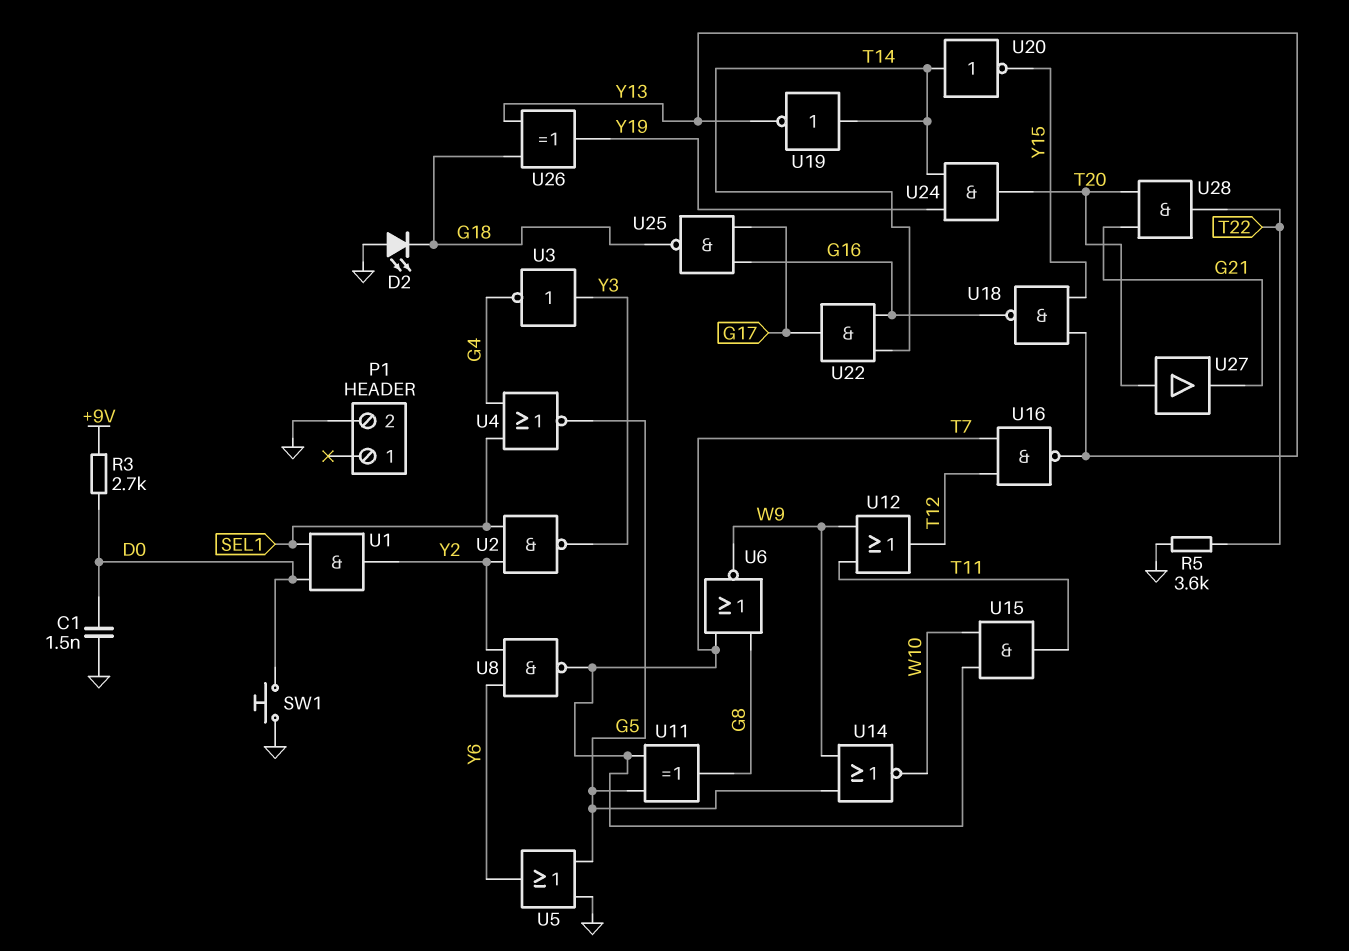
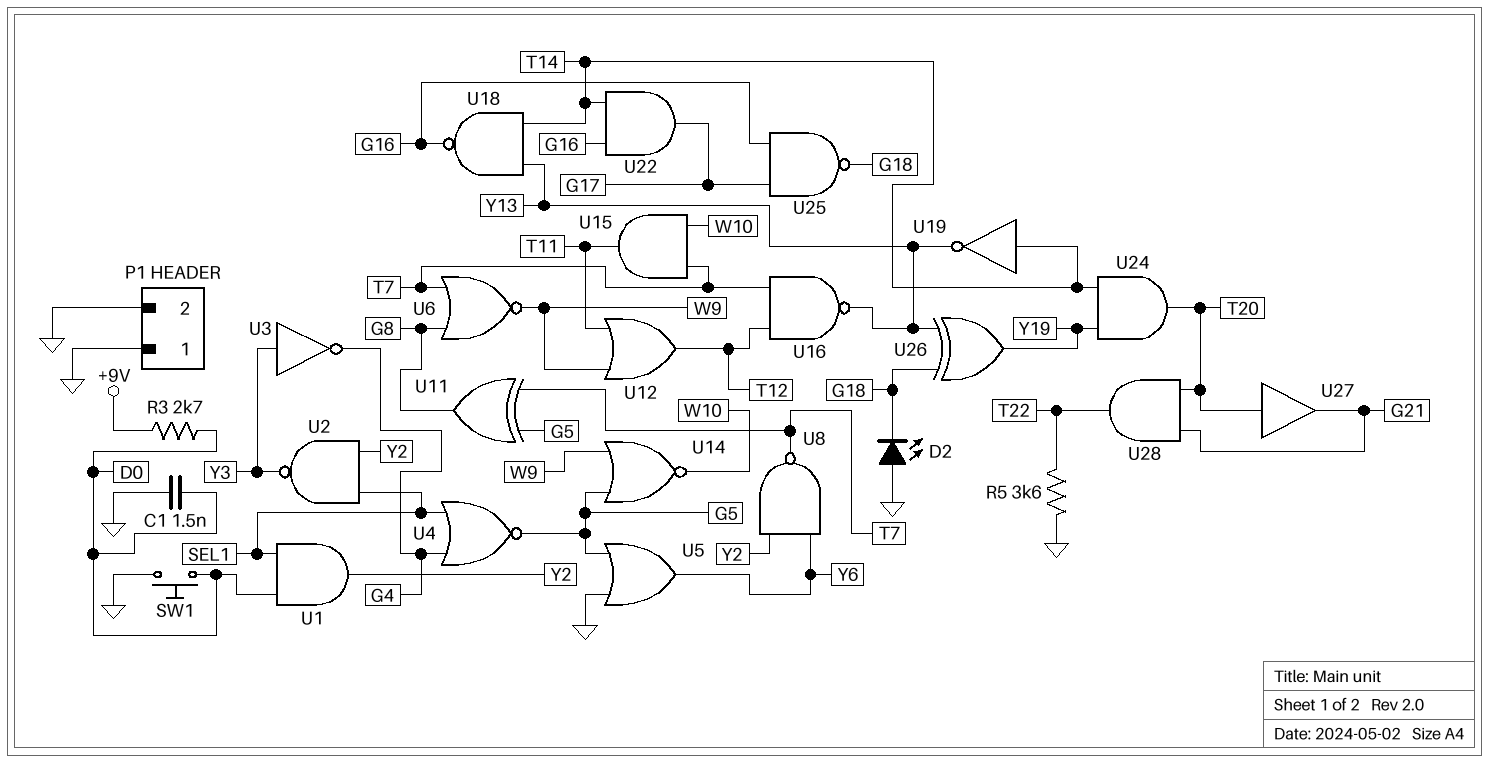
P1 pin 1: none -> GND
U18: NAND (in Y13, in Y15, out G16) -> NAND (in T14, in Y13, out G16)
U20: NOT (in T14, out Y15) -> none

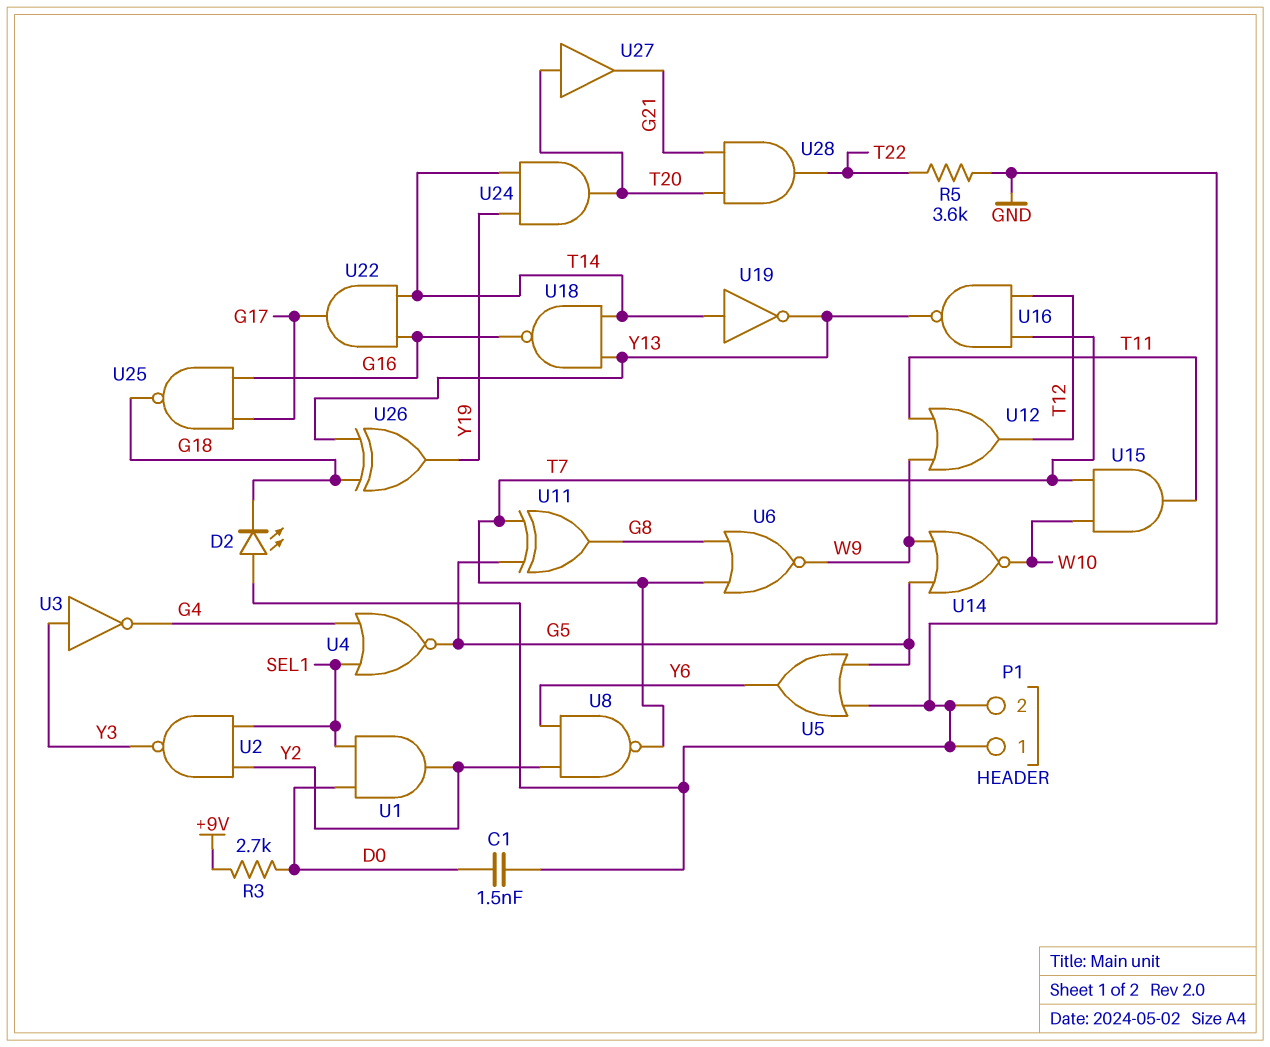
SW1: button (D0, GND) -> none

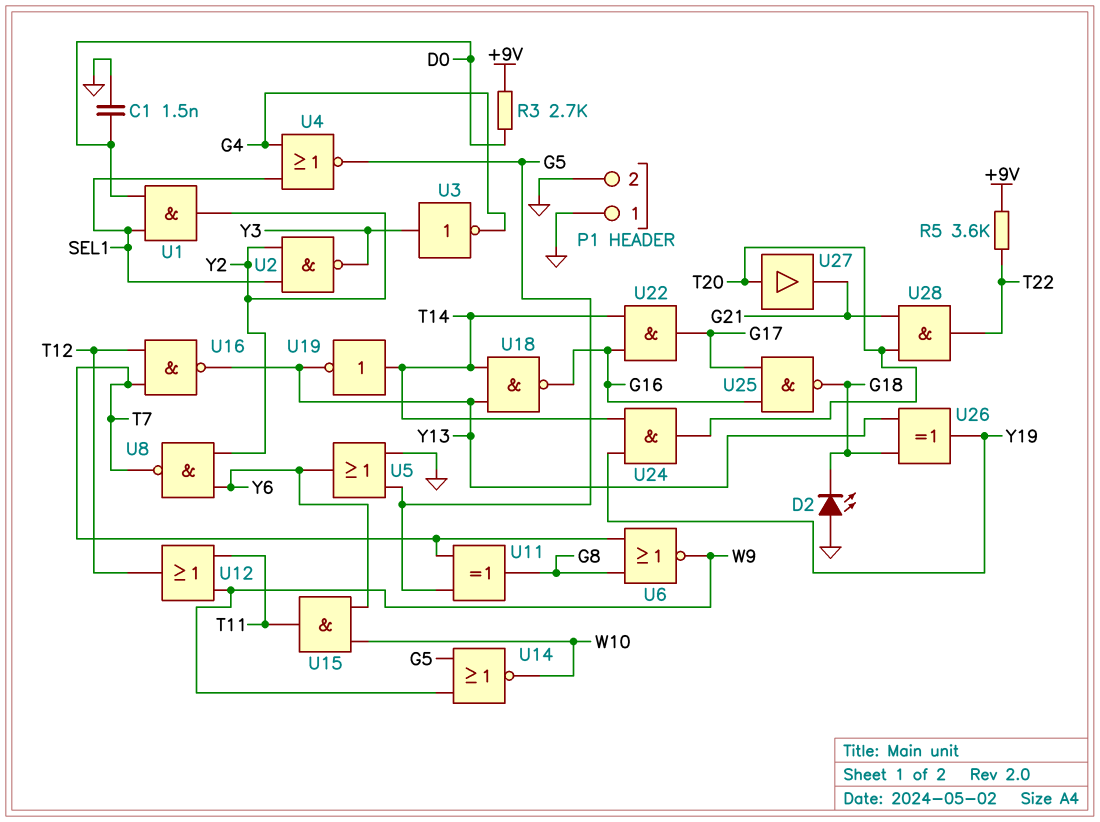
R5: 3.6k (GND, T22) -> 3.6k (+9V, T22)
U15: AND (in T7, in W10, out T11) -> AND (in W10, in Y6, out T11)

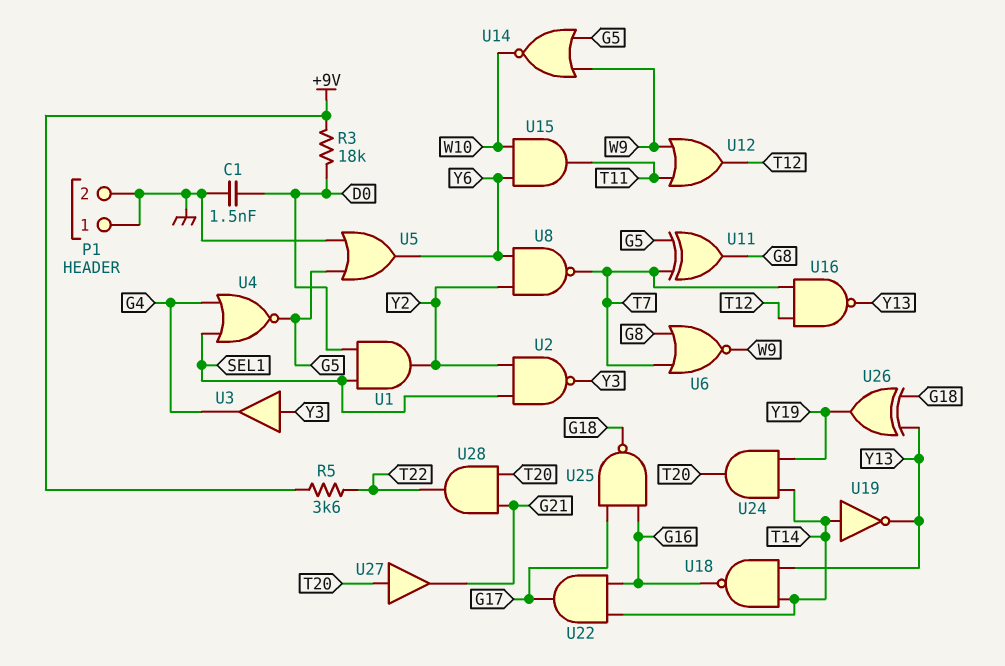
D2: LED (A GND, K G18) -> none
R3: 2.7k (+9V, D0) -> 18k (+9V, D0)
U3: NOT (in Y3, out G4) -> buffer (in Y3, out G4)

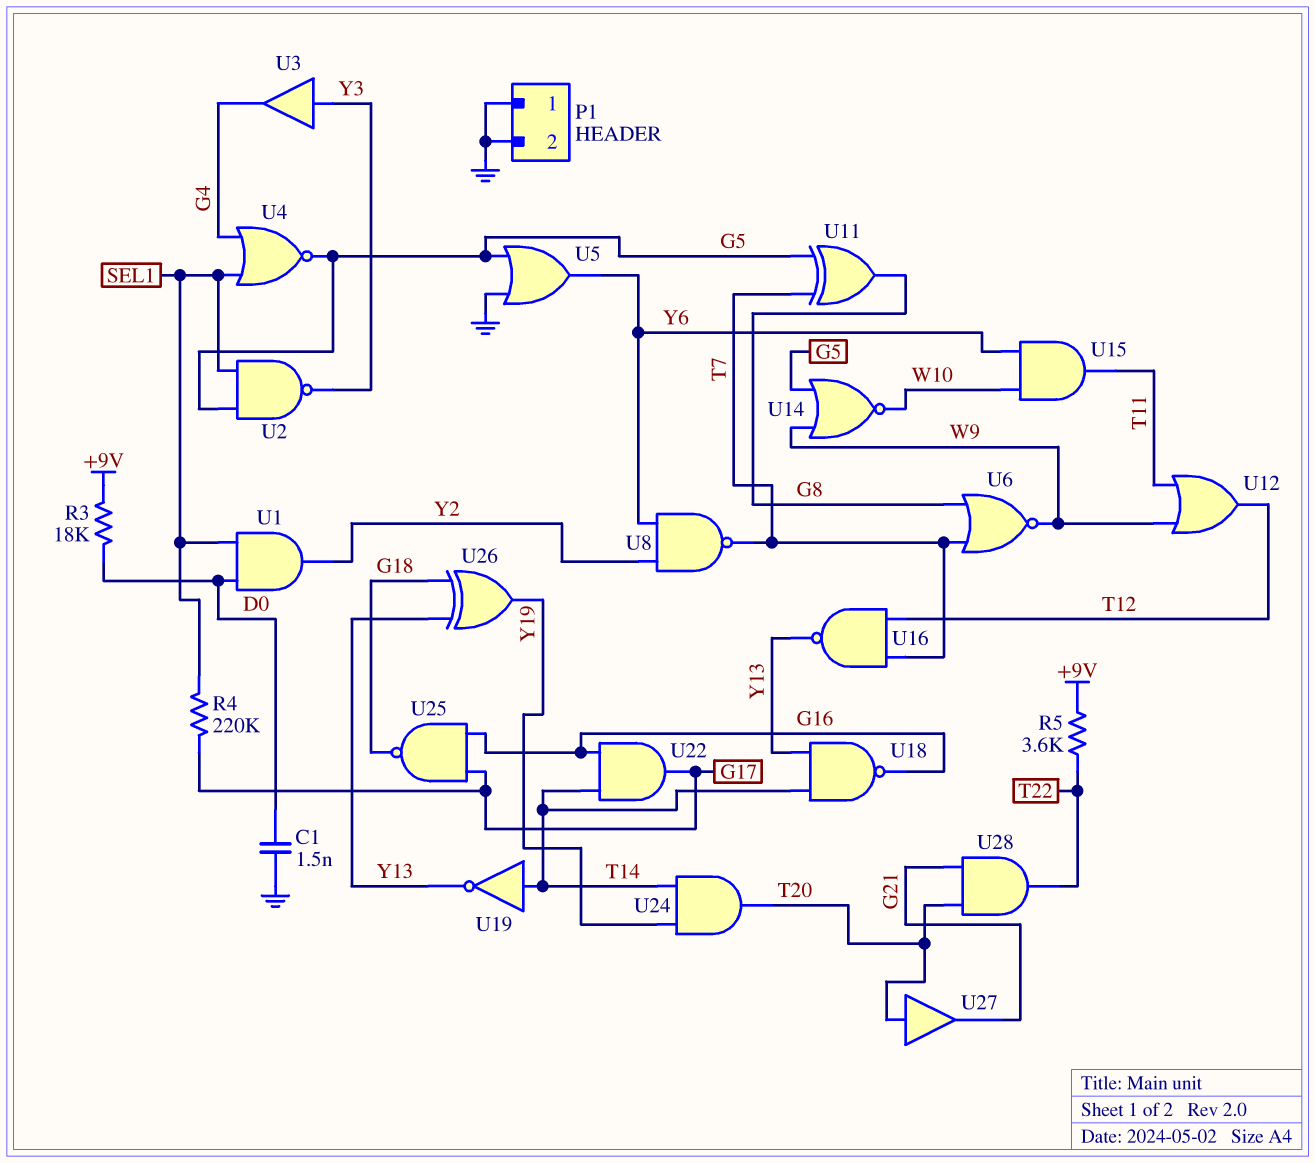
R4: none -> 220k (G17, SEL1)
U2: NAND (in SEL1, in Y2, out Y3) -> NAND (in G5, in SEL1, out Y3)

